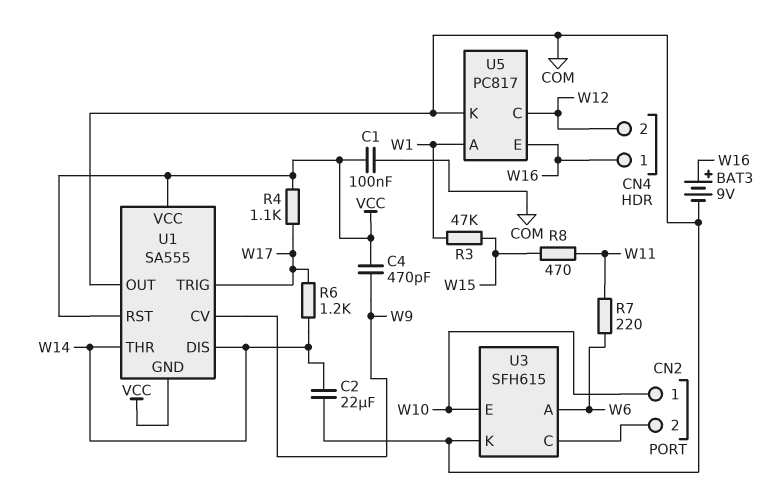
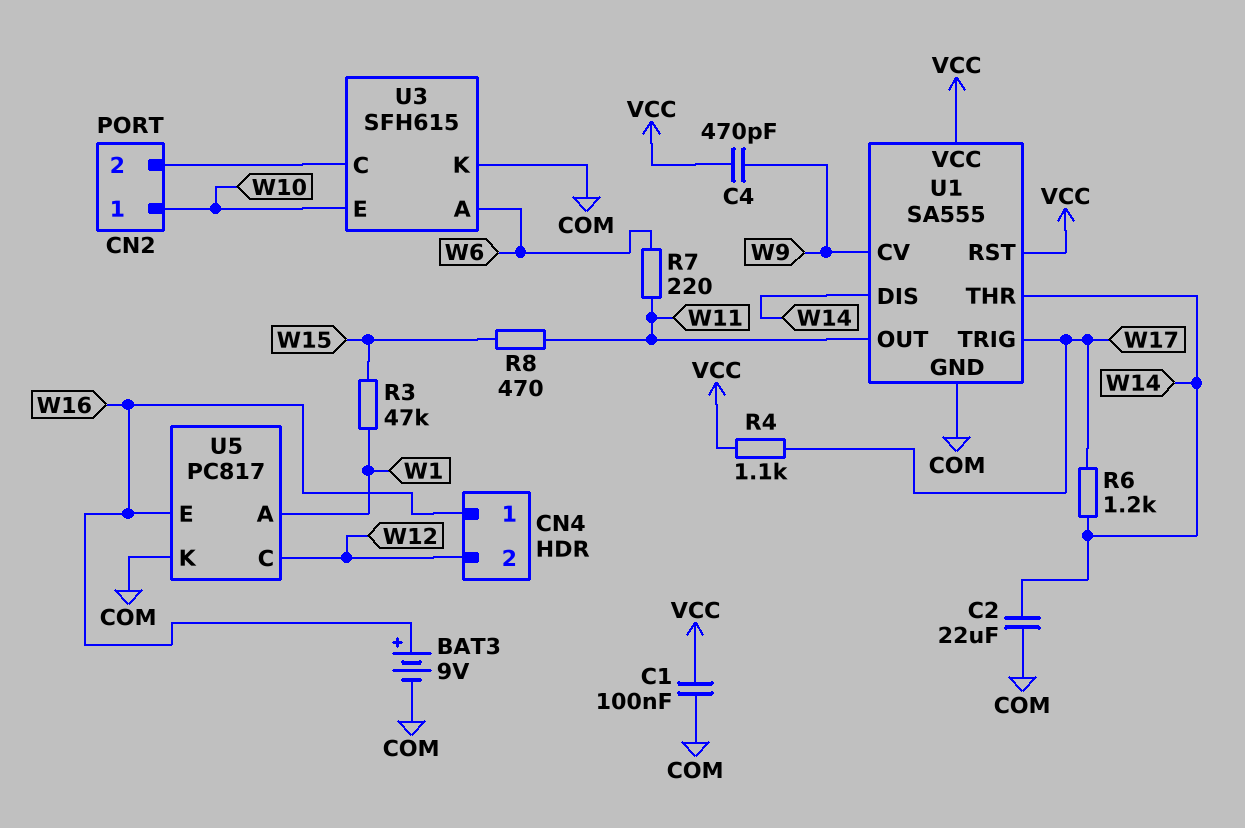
U1 pin GND: VCC -> COM
U1 pin OUT: COM -> W11

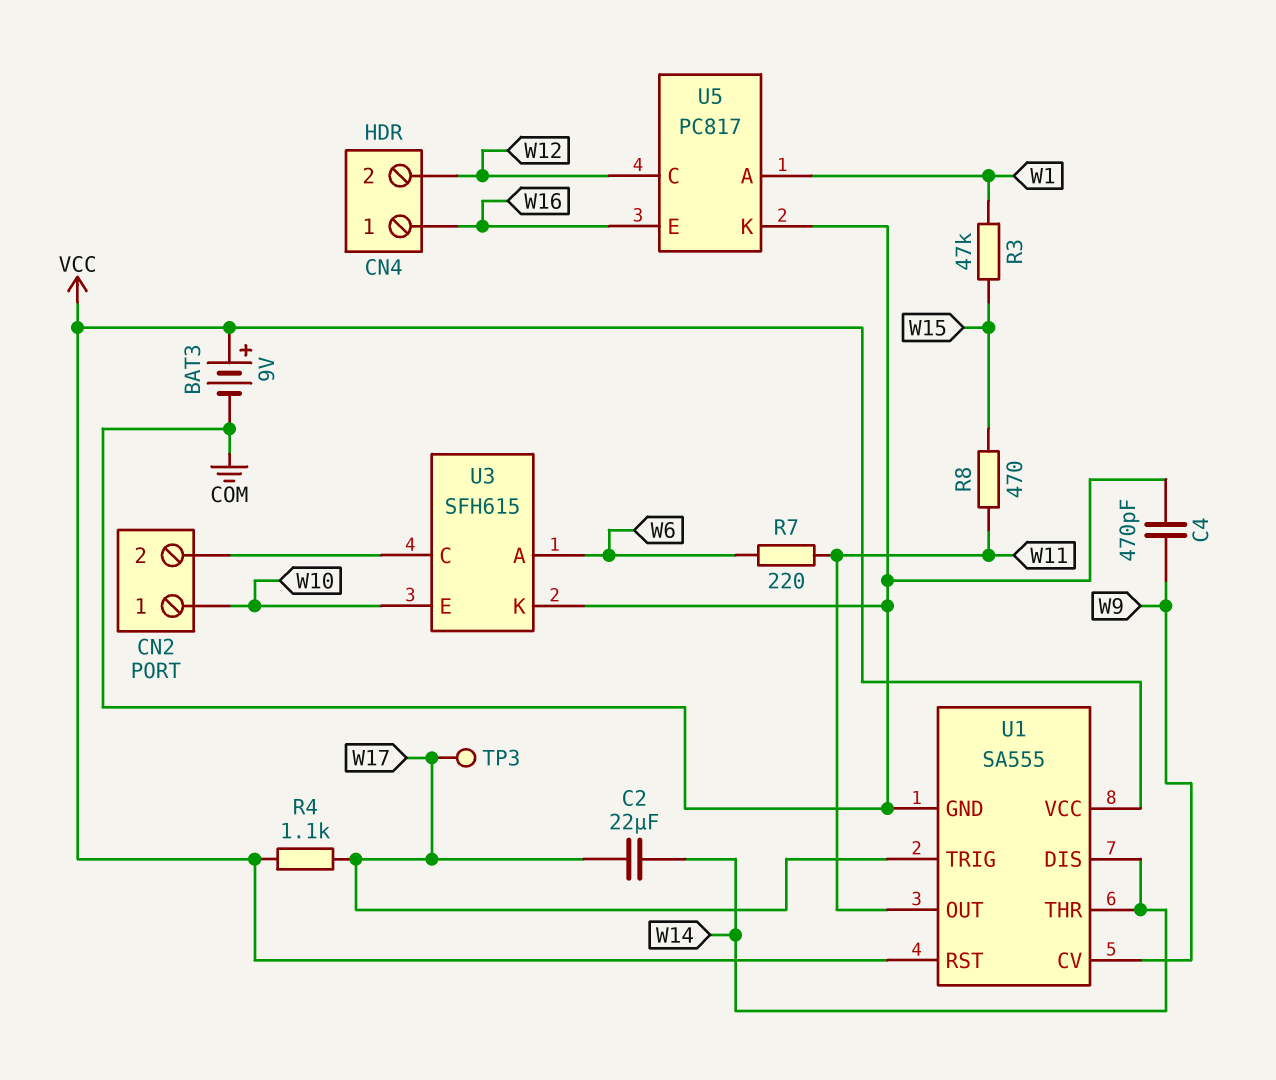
BAT3: 9V (plus W16, minus COM) -> 9V (plus VCC, minus COM)
C1: 100nF (COM, VCC) -> none
C2: 22uF (COM, W14) -> 22uF (W14, W17)
C4: 470pF (VCC, W9) -> 470pF (COM, W9)
R6: 1.2k (W14, W17) -> none
TP3: none -> test point (W17)

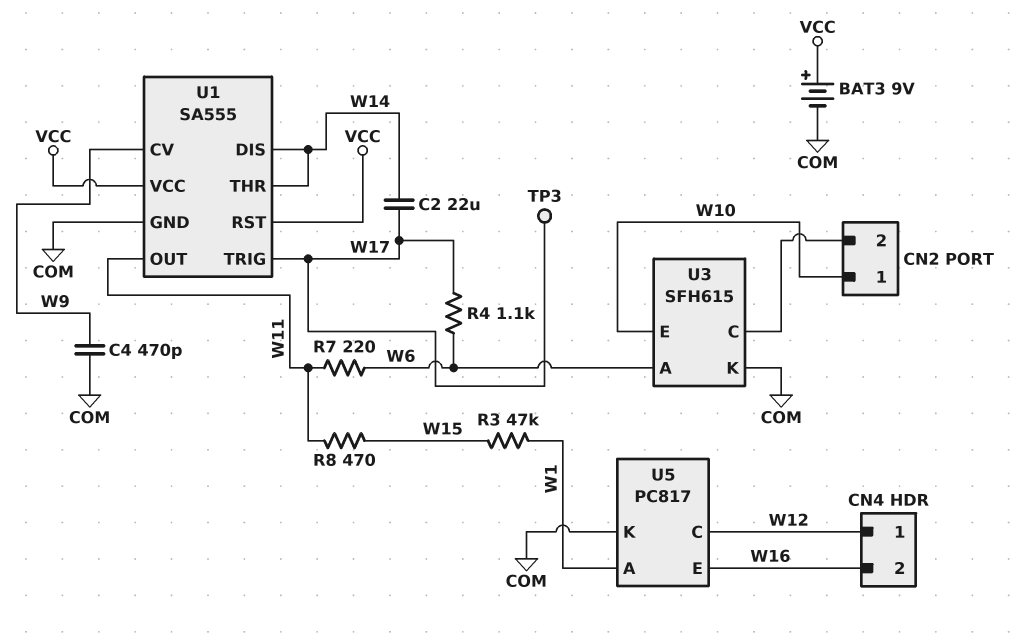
CN4 pin 1: W16 -> W12
CN4 pin 2: W12 -> W16
R4: 1.1k (VCC, W17) -> 1.1k (W6, W17)

